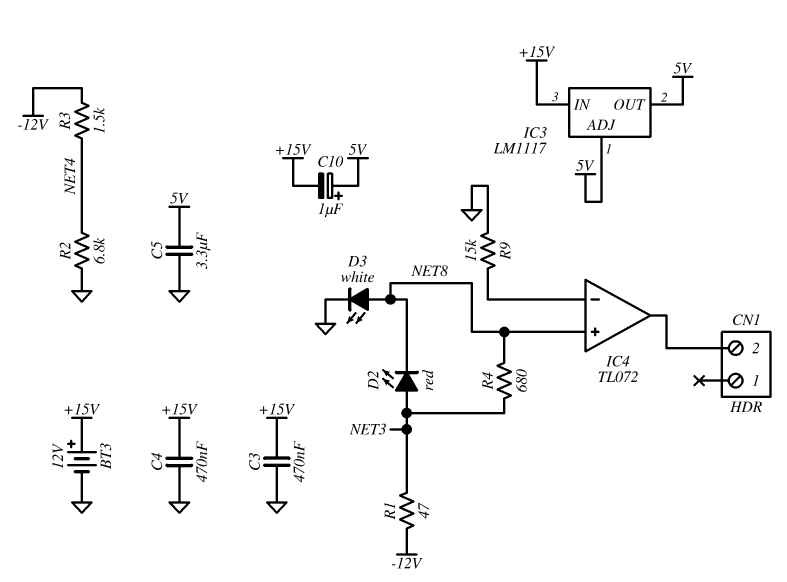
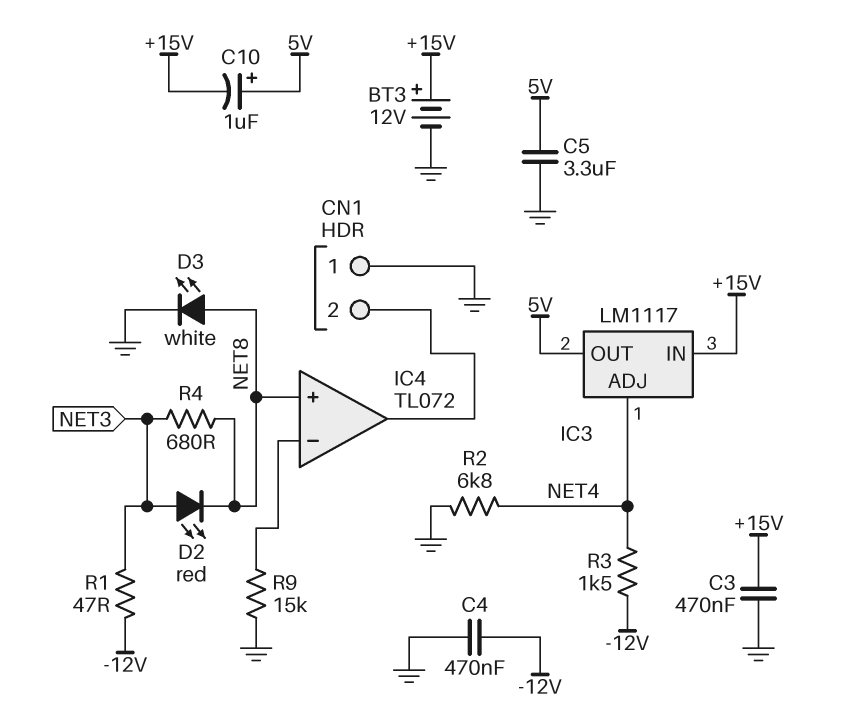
C4: 470nF (+15V, GND) -> 470nF (-12V, GND)
CN1 pin 1: none -> GND
IC3 pin ADJ: 5V -> NET4

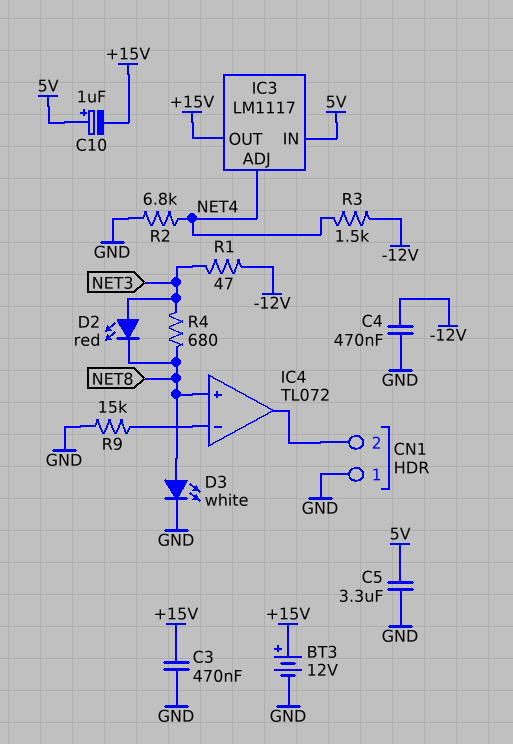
IC3 pin IN: +15V -> 5V
IC3 pin OUT: 5V -> +15V

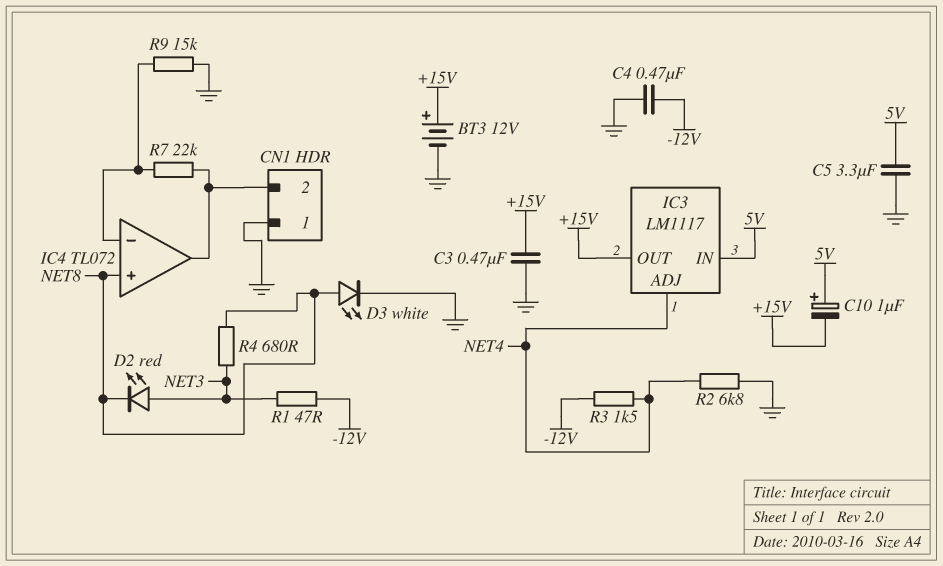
R7: none -> 22k (CN1/2, IC4/in-)

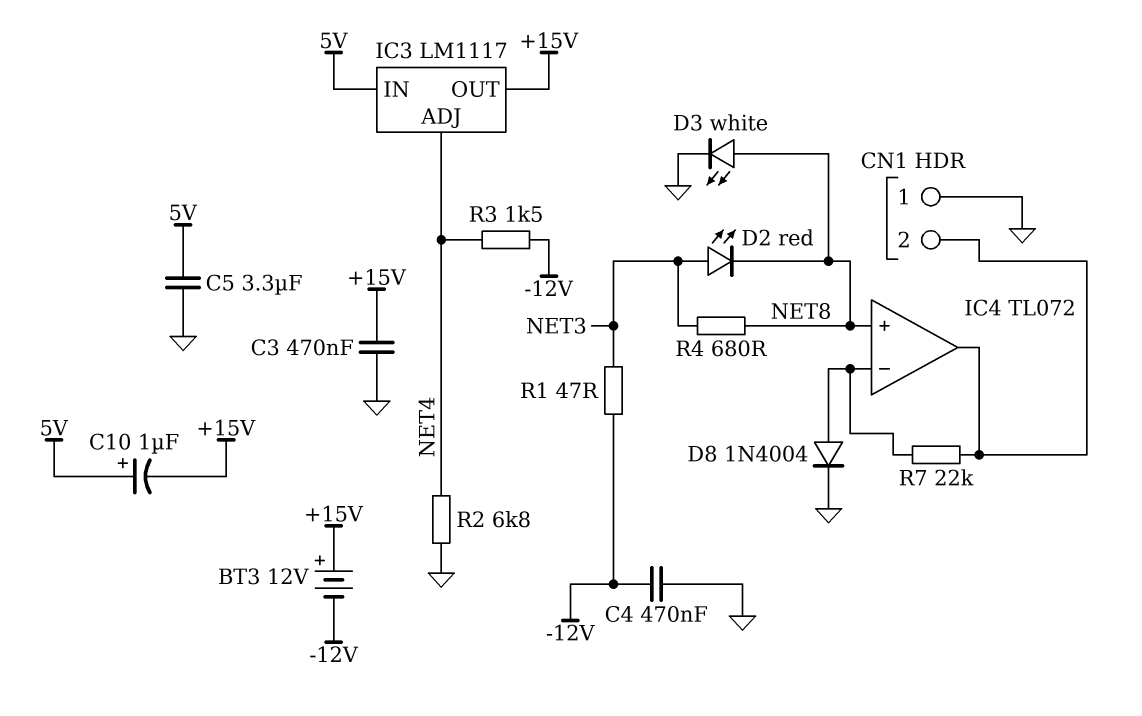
BT3: 12V (plus +15V, minus GND) -> 12V (plus +15V, minus -12V)
D8: none -> diode 1N4004 (A IC4/in-, K GND)
R9: 15k (GND, IC4/in-) -> none

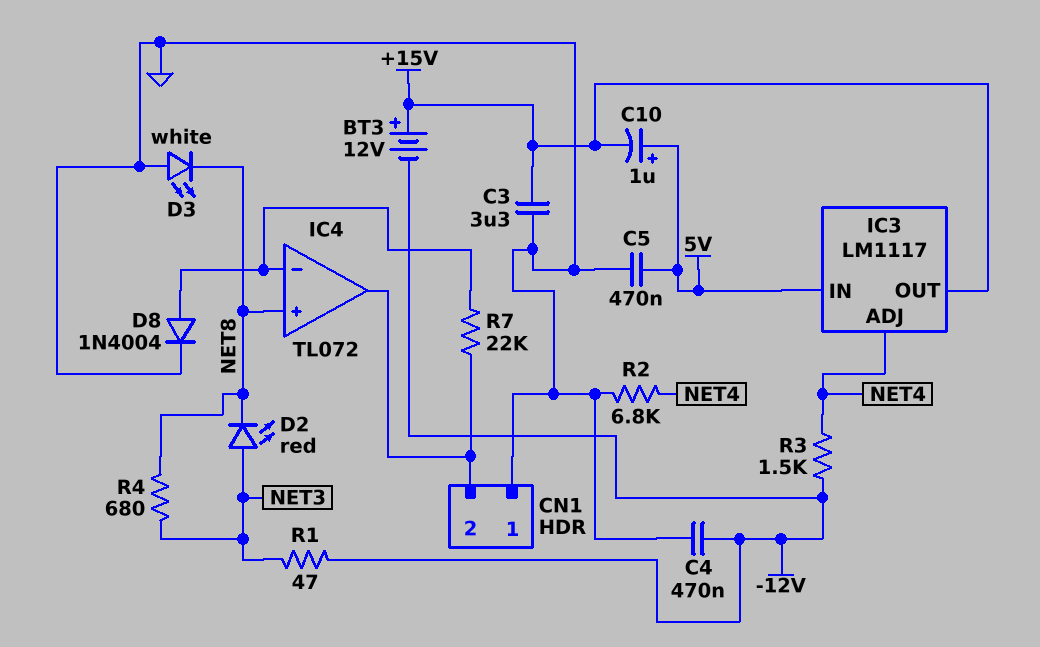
C3: 470nF (+15V, GND) -> 3.3uF (+15V, GND)
C5: 3.3uF (5V, GND) -> 470nF (5V, GND)
D3: LED white (A NET8, K GND) -> LED white (A GND, K NET8)

